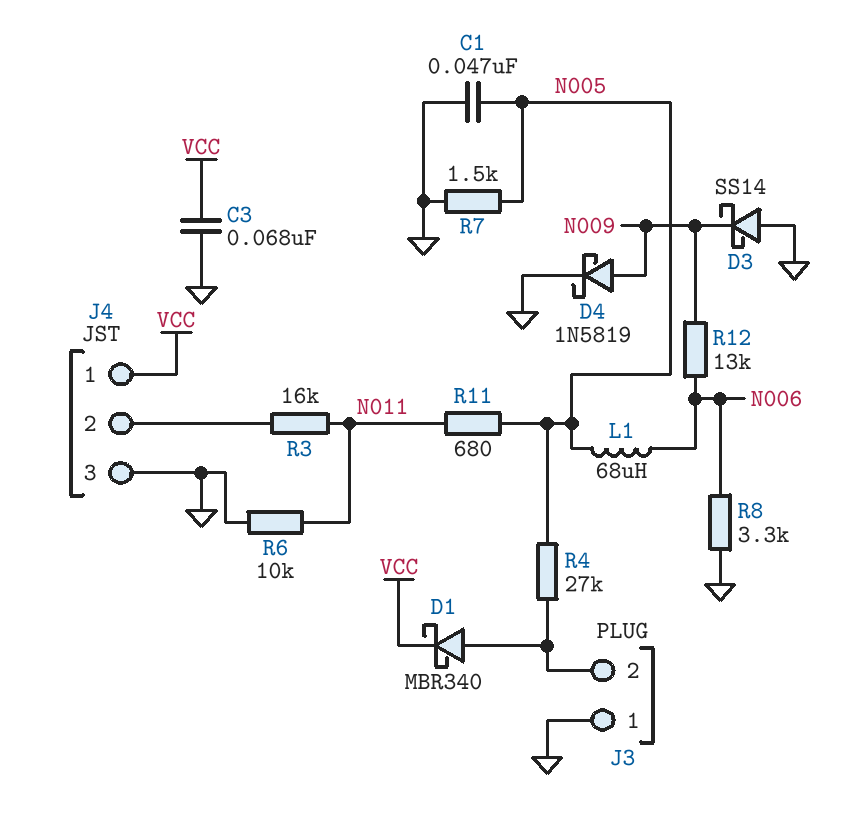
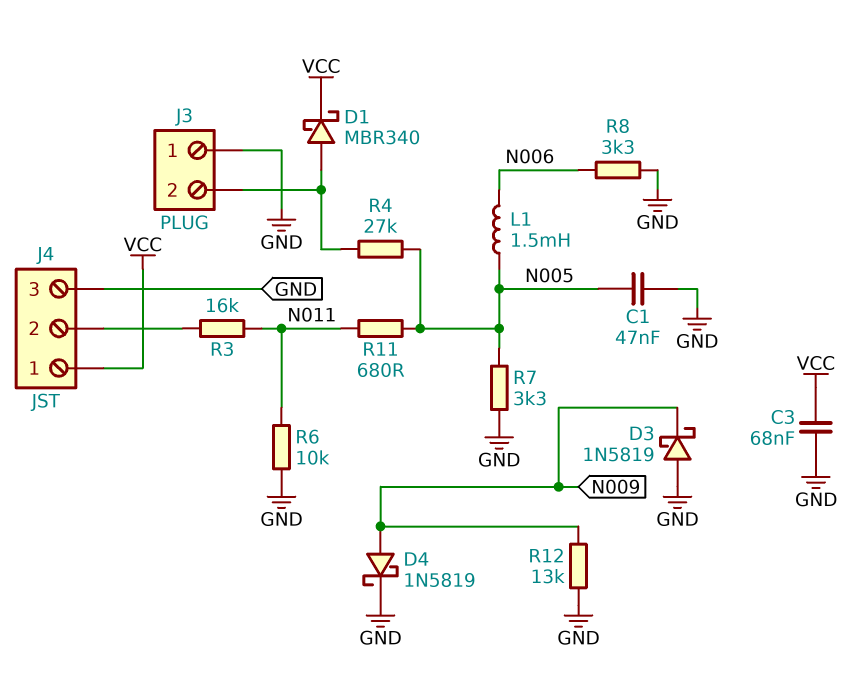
D3: schottky SS14 (A GND, K N009) -> schottky 1N5819 (A GND, K N009)
L1: 68uH (N005, N006) -> 1.5mH (N005, N006)
R7: 1.5k (GND, N005) -> 3.3k (GND, N005)
R12: 13k (N006, N009) -> 13k (GND, N009)

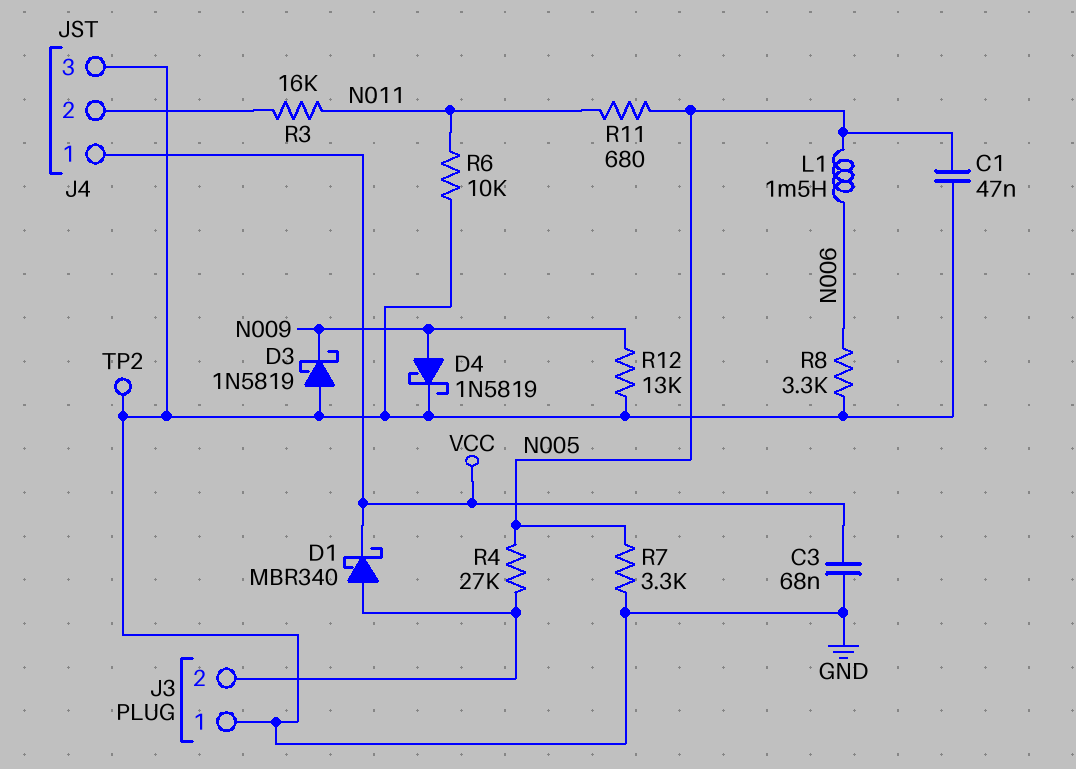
TP2: none -> test point (GND)

